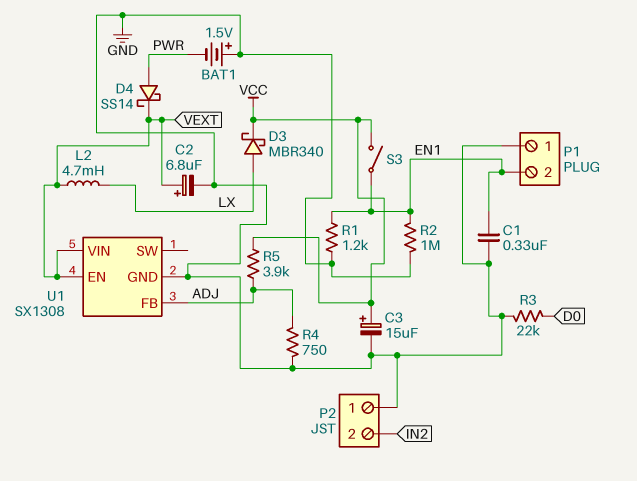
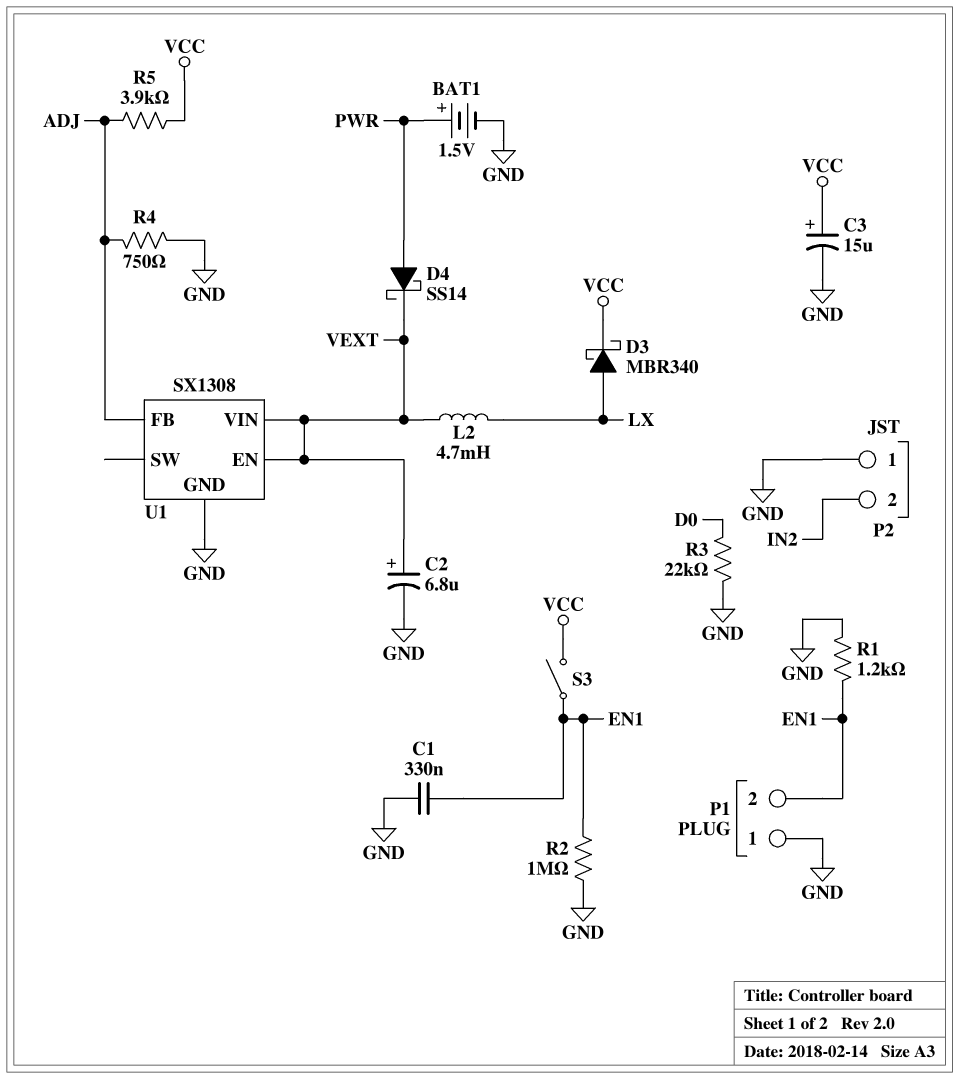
BAT1: 1.5V (plus GND, minus PWR) -> 1.5V (plus PWR, minus GND)

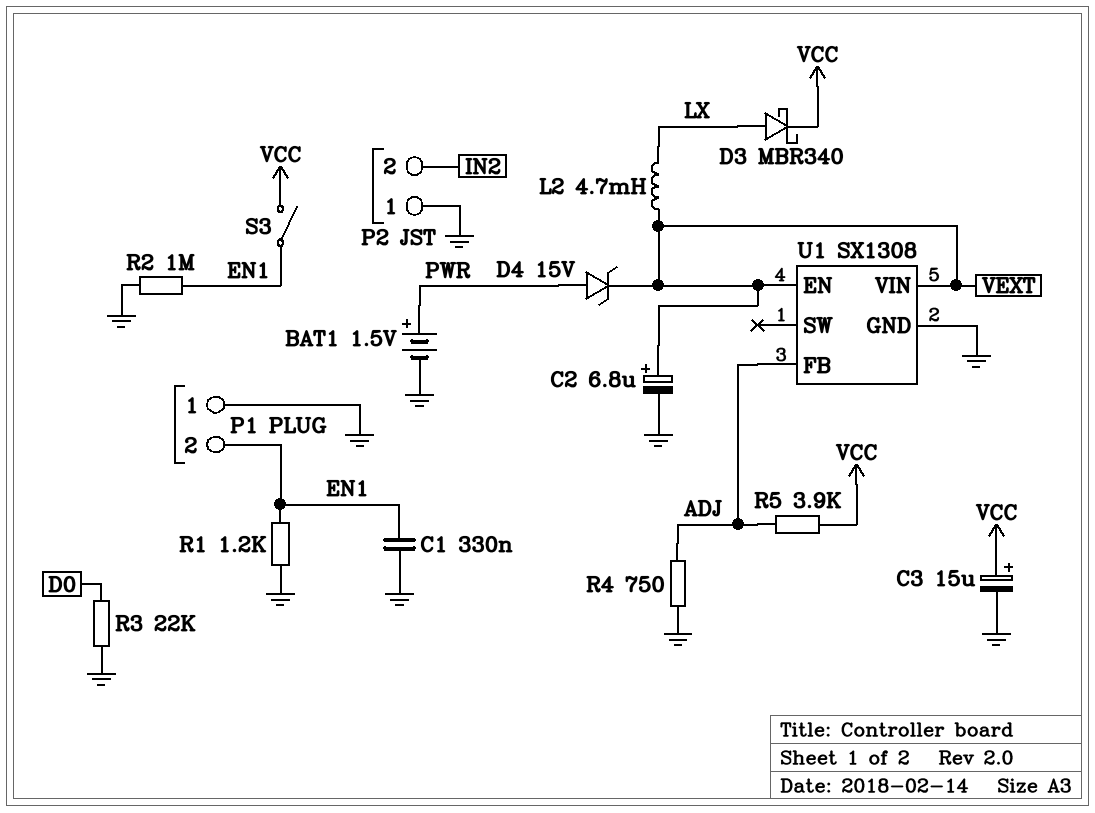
D4: schottky SS14 (A PWR, K VEXT) -> zener 15V (A PWR, K VEXT)

